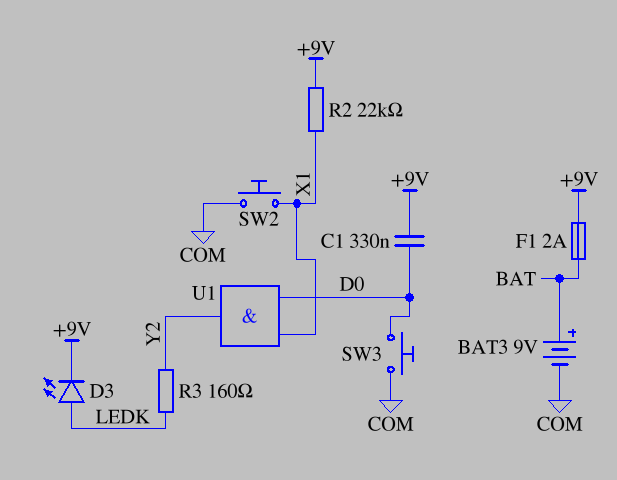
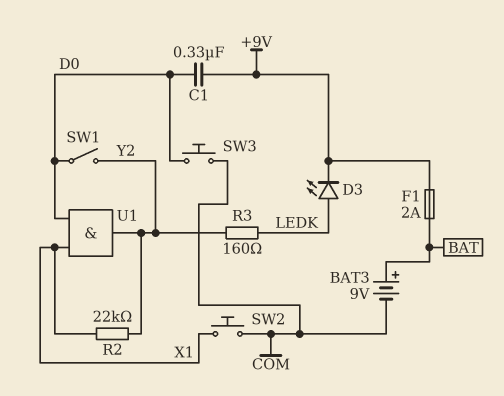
R2: 22k (+9V, X1) -> 22k (X1, Y2)
SW1: none -> switch (D0, Y2)

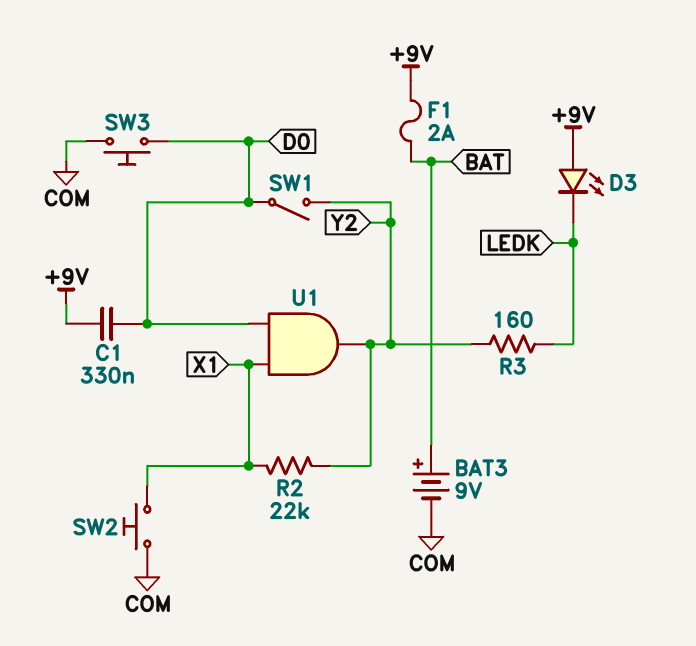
D3: LED (A LEDK, K +9V) -> LED (A +9V, K LEDK)

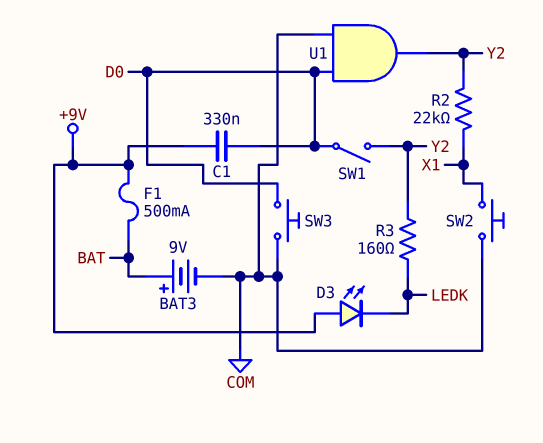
F1: 2A (+9V, BAT) -> 500mA (+9V, BAT)
U1: AND (in D0, in X1, out Y2) -> AND (in COM, in D0, out Y2)

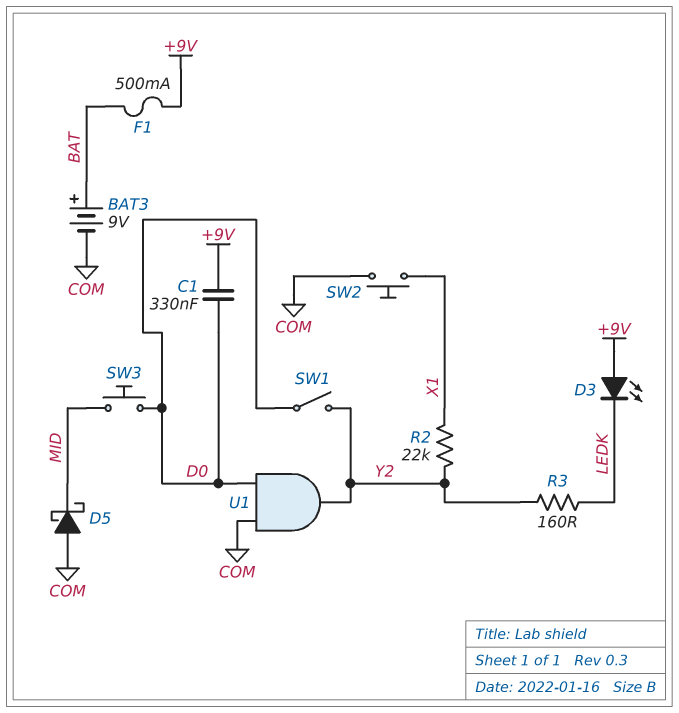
D5: none -> schottky (A COM, K MID)
SW3: button (COM, D0) -> button (D0, MID)

